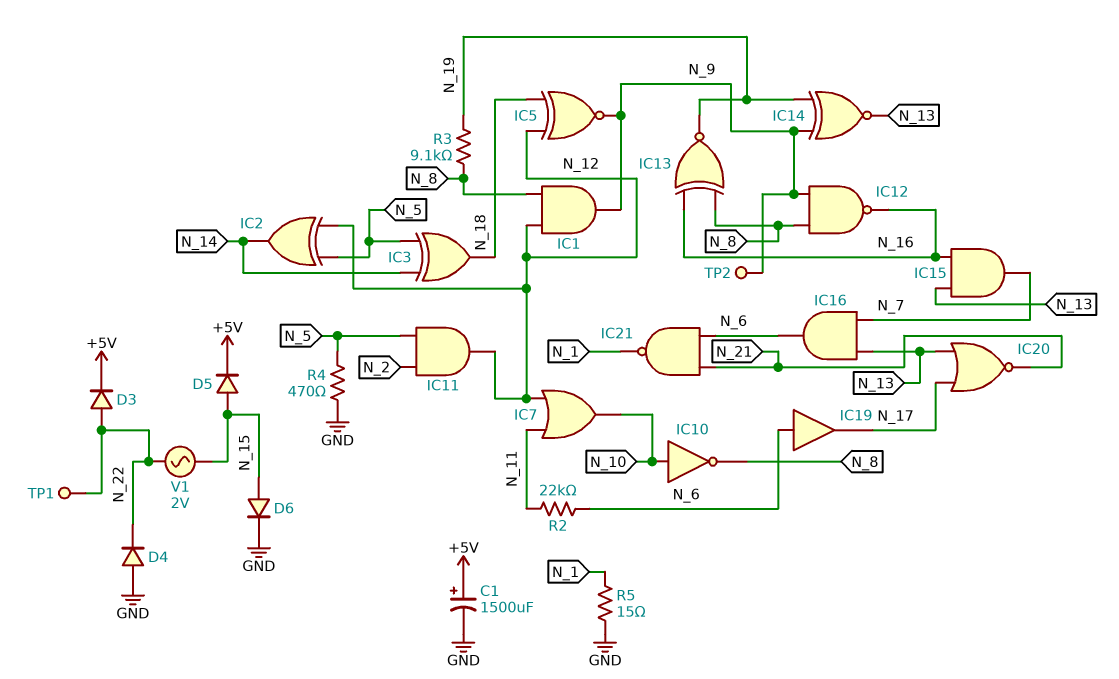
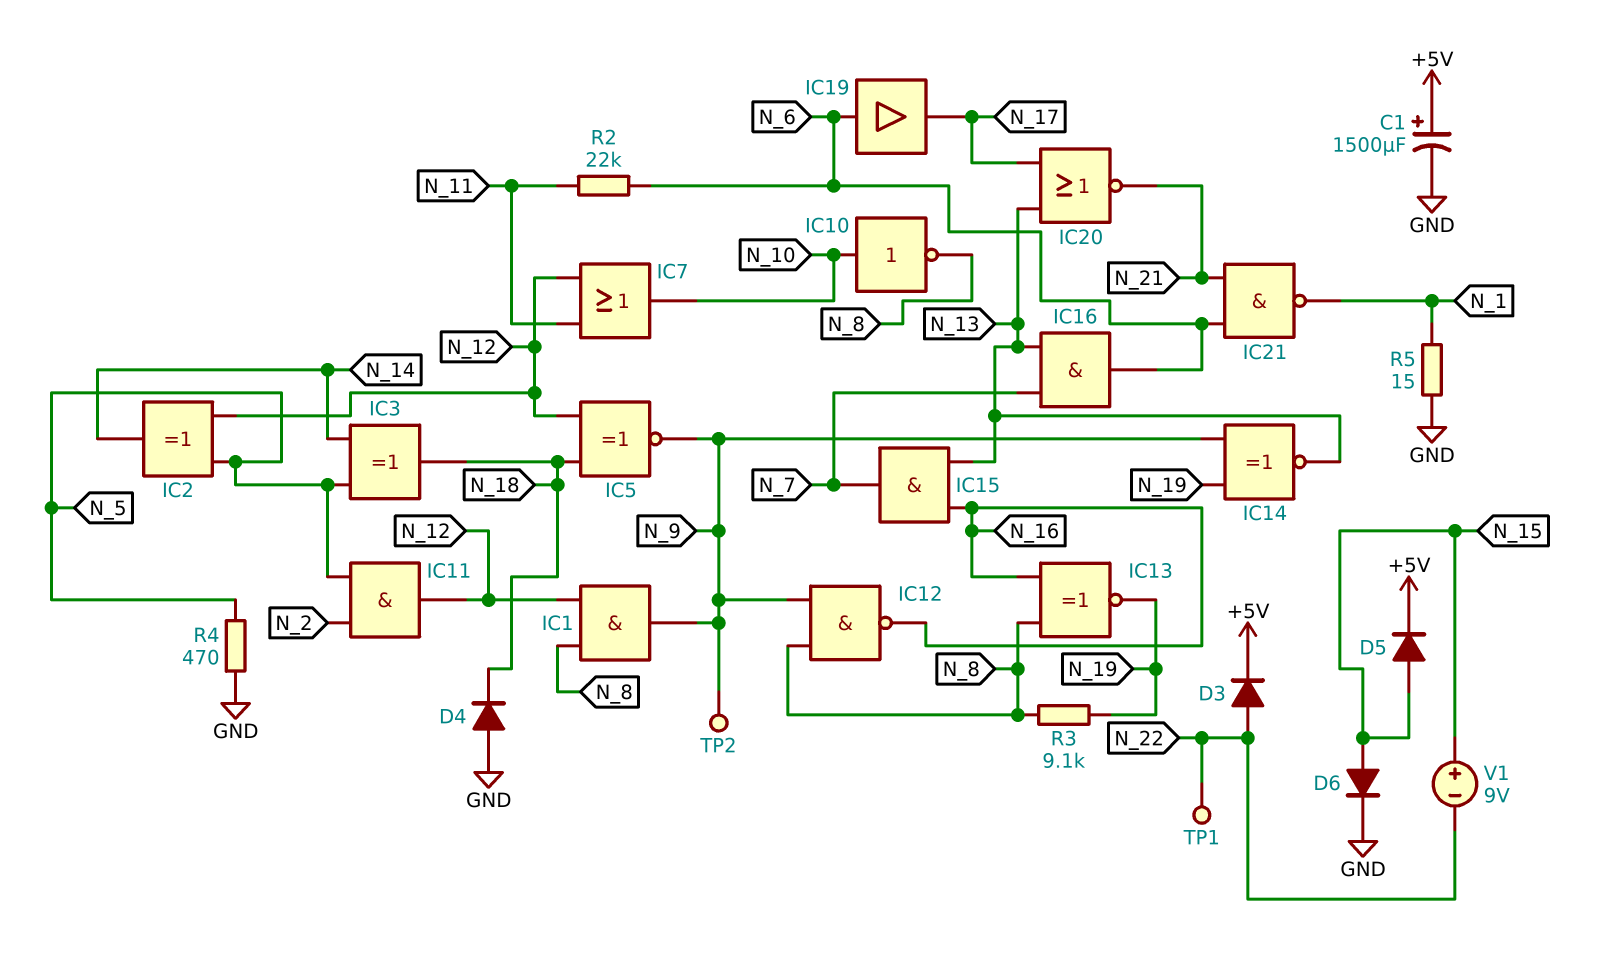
D4: diode (A GND, K N_22) -> diode (A GND, K N_18)
V1: AC 2V (N_15, N_22) -> 9V (plus N_15, minus N_22)

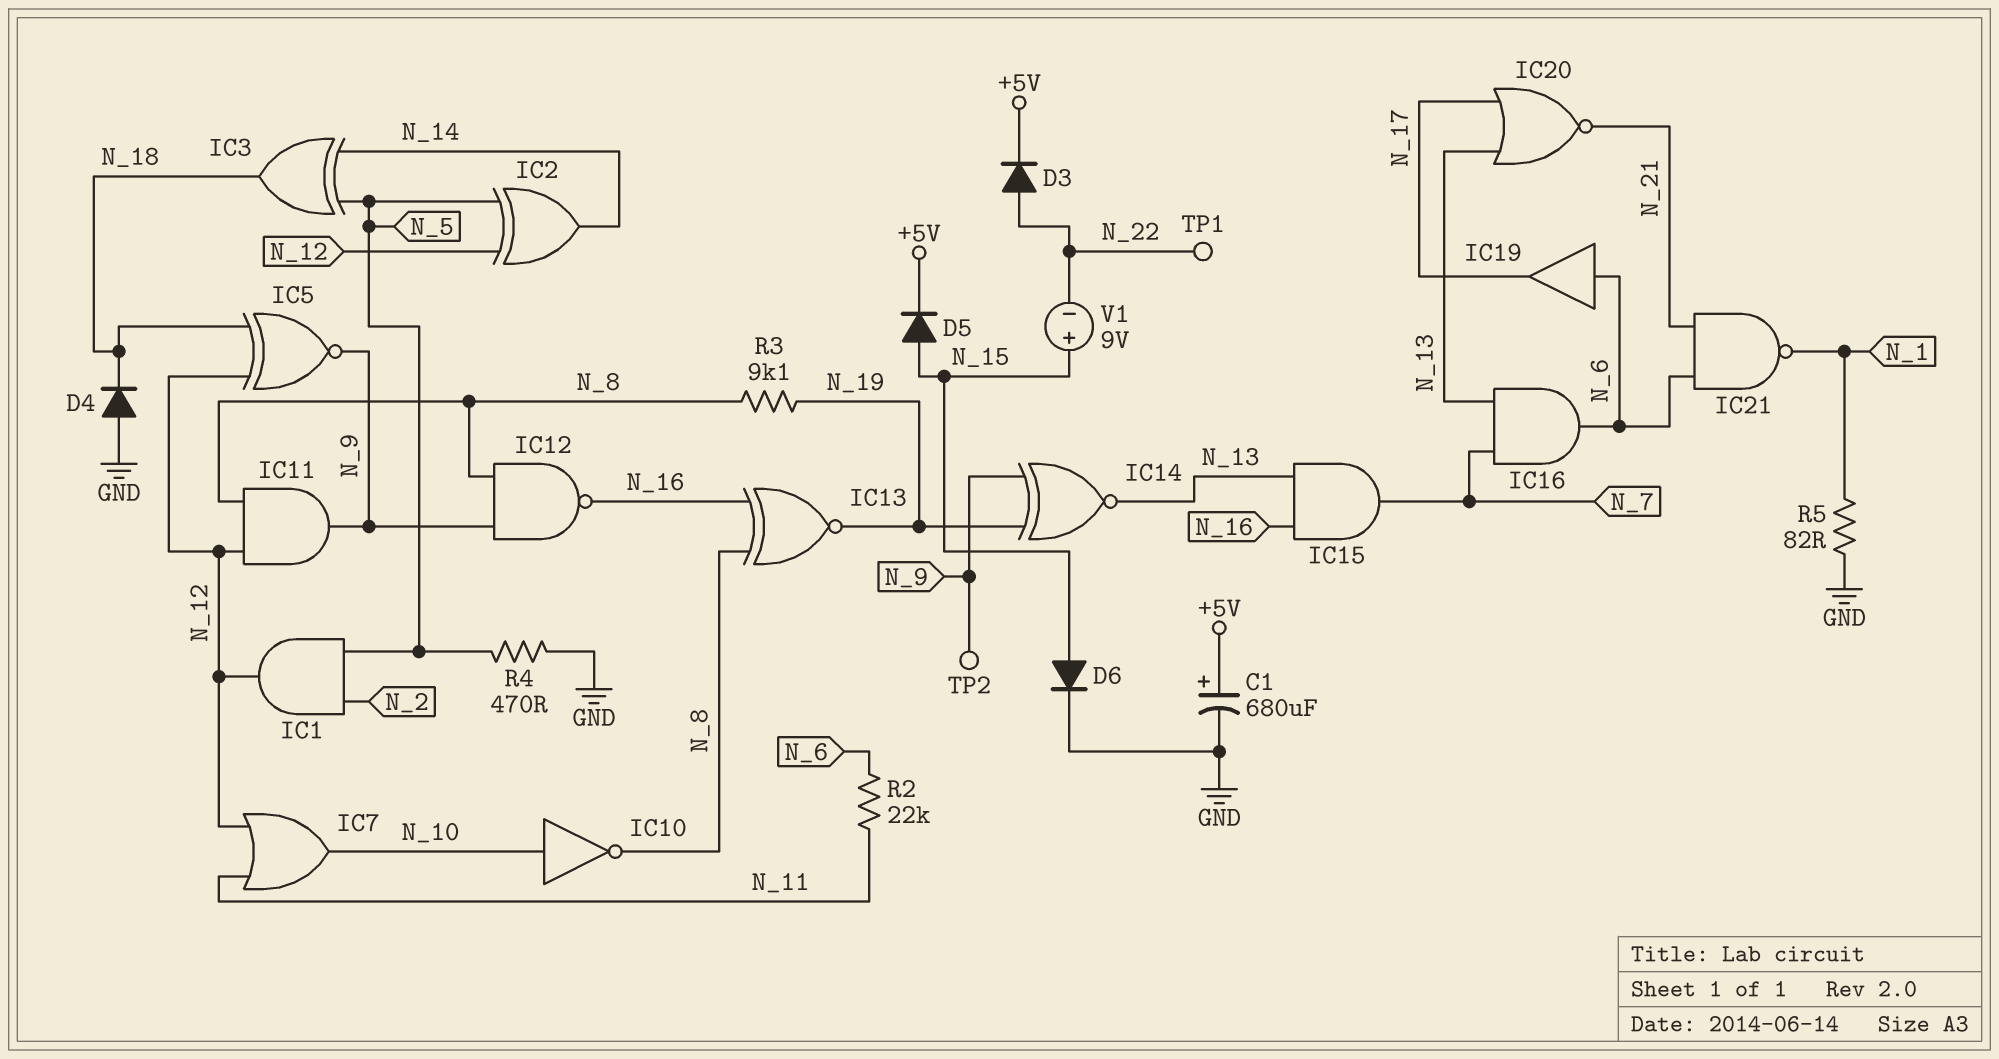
C1: 1500uF (plus +5V, minus GND) -> 680uF (plus +5V, minus GND)
IC1: AND (in N_8, in N_12, out N_9) -> AND (in N_2, in N_5, out N_12)
IC11: AND (in N_2, in N_5, out N_12) -> AND (in N_8, in N_12, out N_9)
R5: 15 (GND, N_1) -> 82 (GND, N_1)

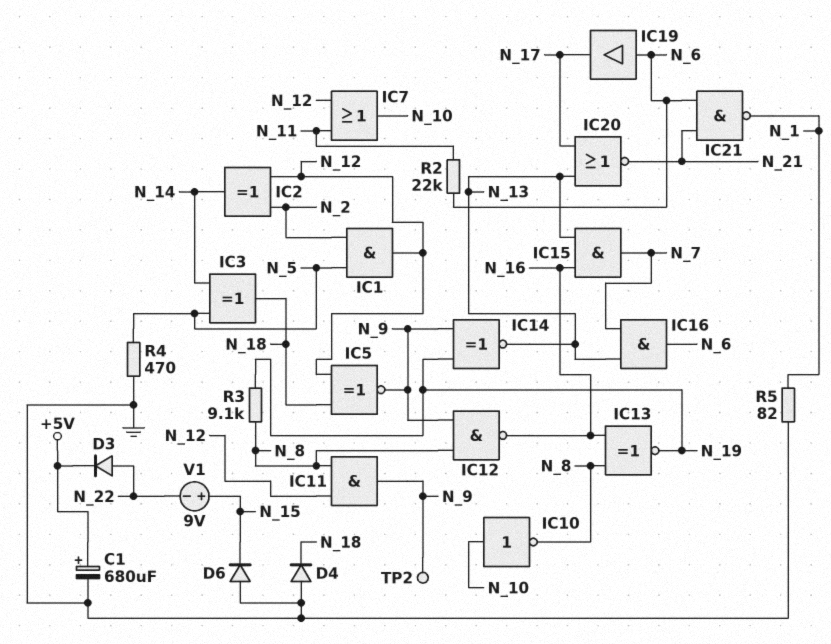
D5: diode (A N_15, K +5V) -> none
D6: diode (A N_15, K GND) -> diode (A GND, K N_15)
IC2: XOR (in N_5, in N_12, out N_14) -> XOR (in N_2, in N_12, out N_14)
TP1: test point (N_22) -> none

